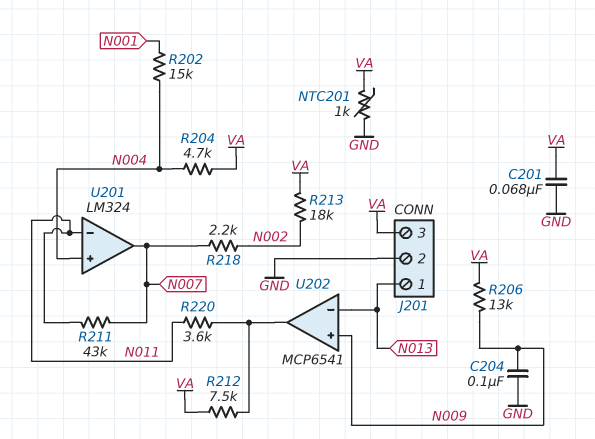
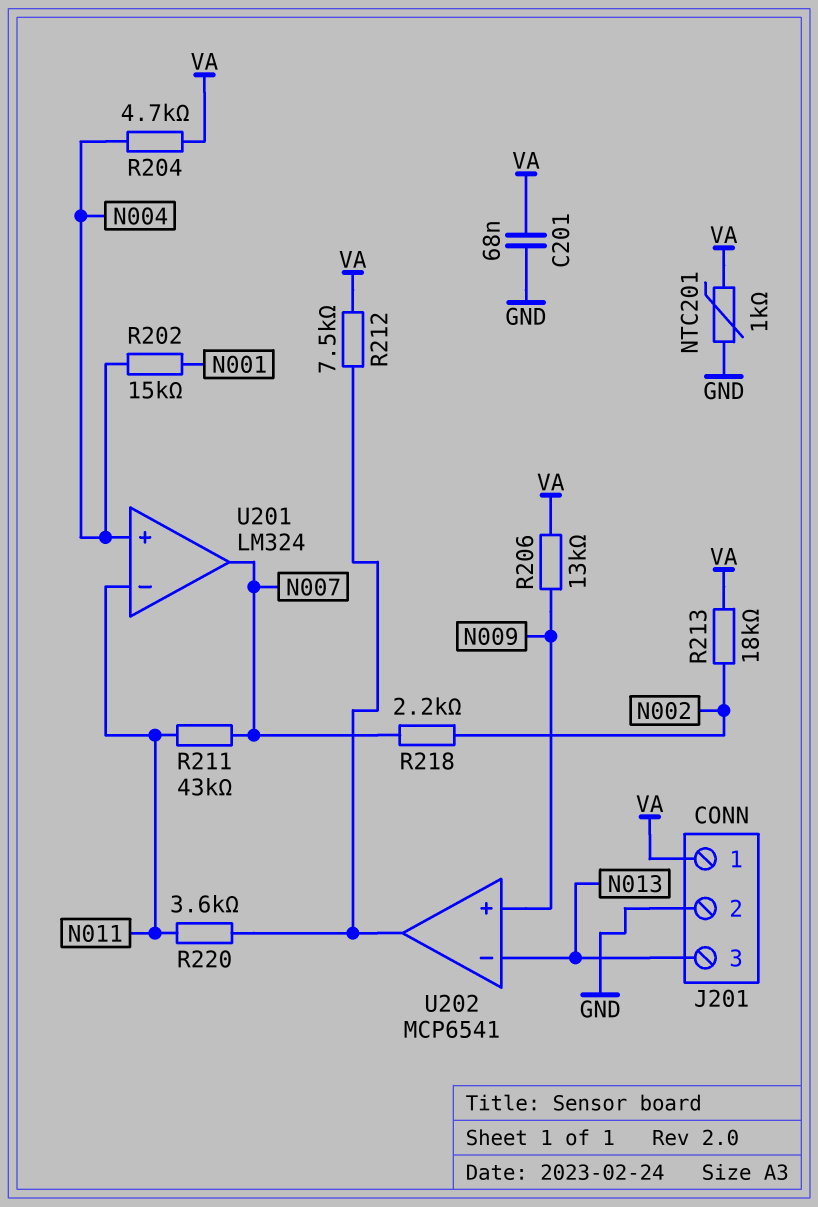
C204: 100nF (GND, N009) -> none
J201 pin 1: N013 -> VA
J201 pin 3: VA -> N013

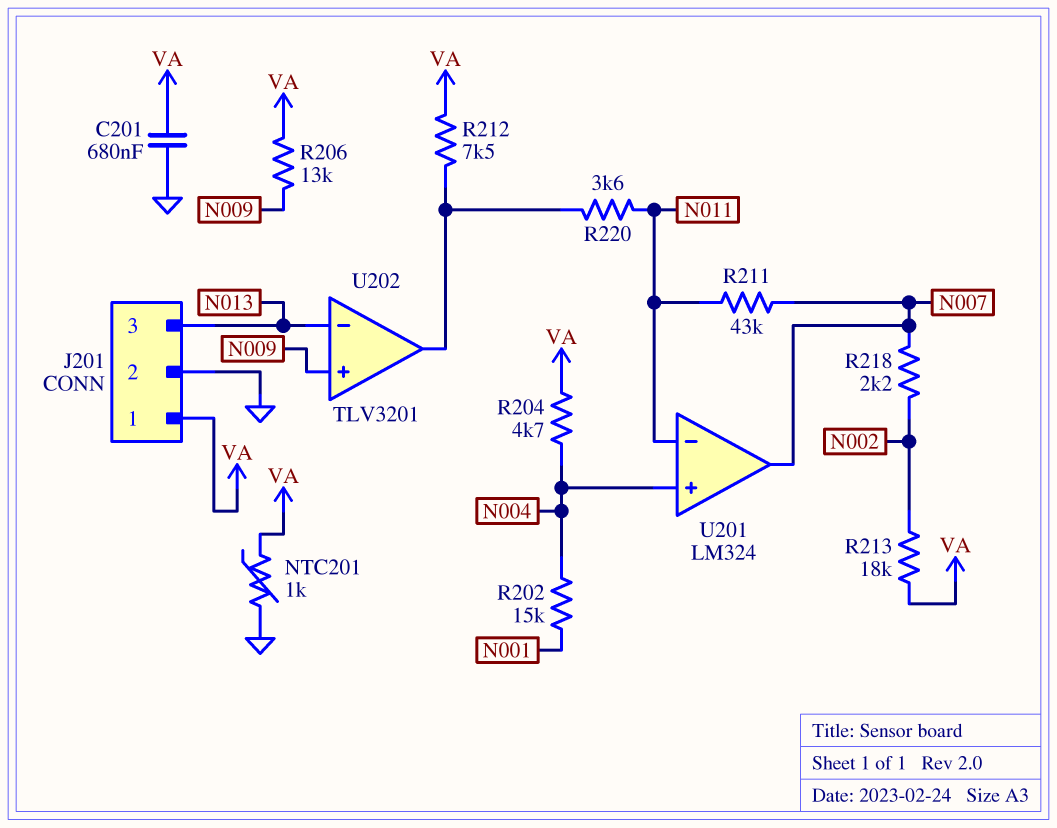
C201: 68nF (GND, VA) -> 680nF (GND, VA)
U202: MCP6541 -> TLV3201

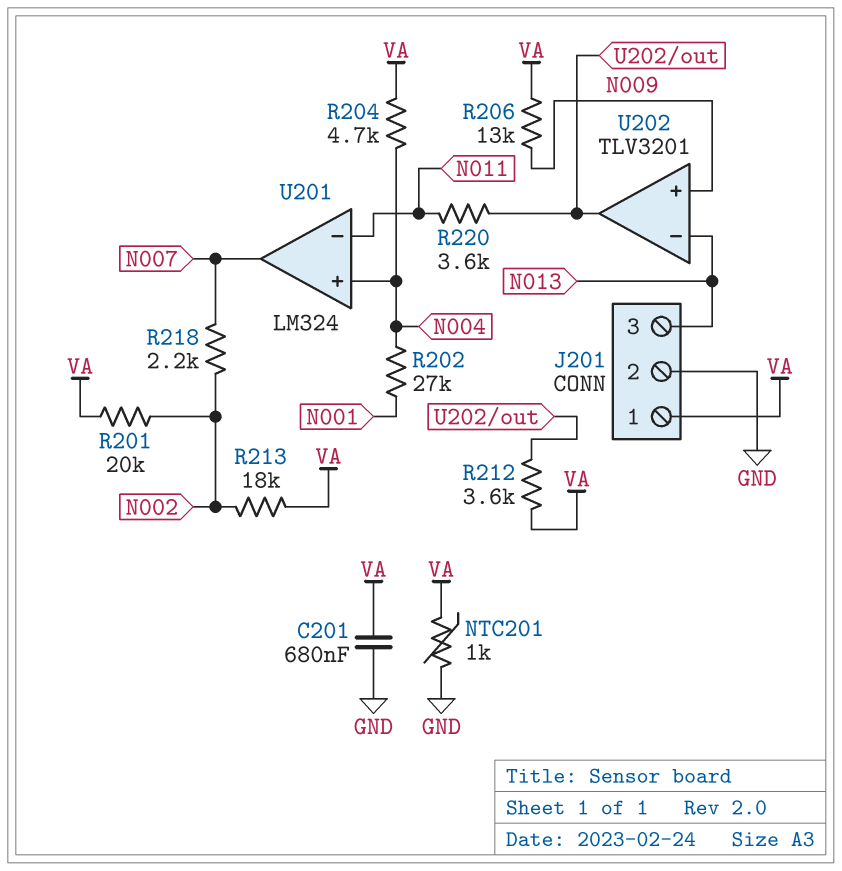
R201: none -> 20k (N002, VA)
R202: 15k (N001, N004) -> 27k (N001, N004)
R211: 43k (N007, N011) -> none
R212: 7.5k (U202/out, VA) -> 3.6k (U202/out, VA)

